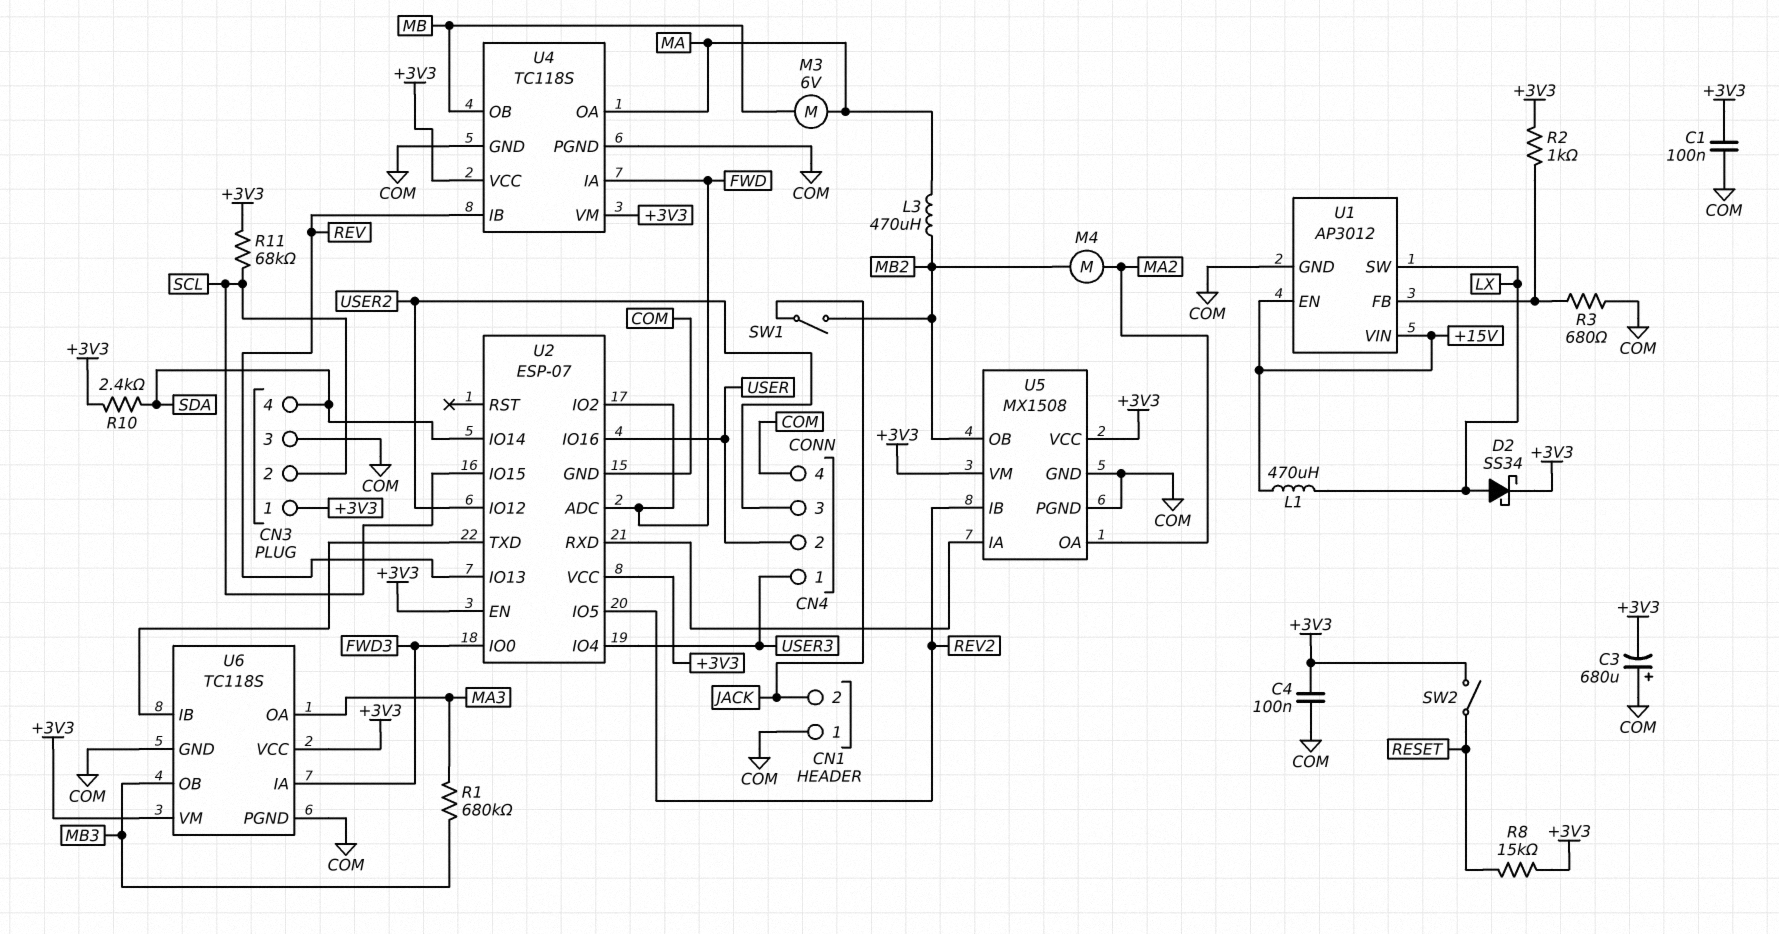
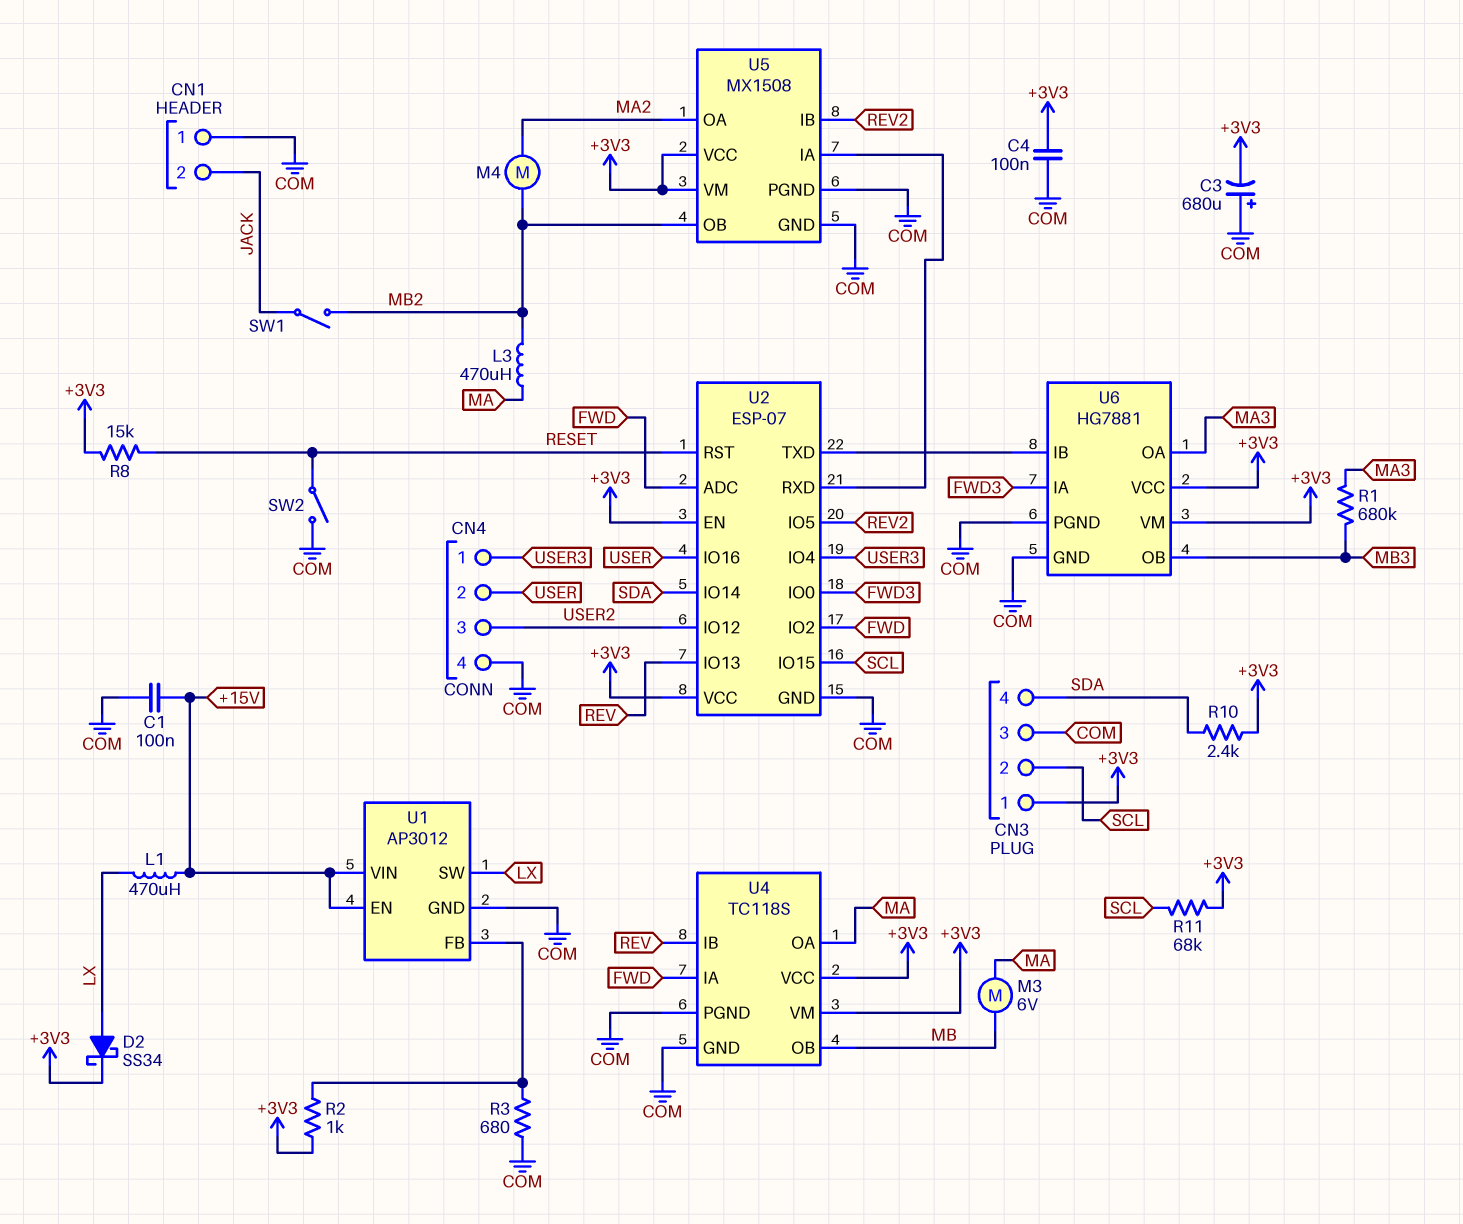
C1: 100nF (+3V3, COM) -> 100nF (+15V, COM)
SW2: switch (+3V3, RESET) -> switch (COM, RESET)
U2 pin RST: none -> RESET
U6: TC118S -> HG7881

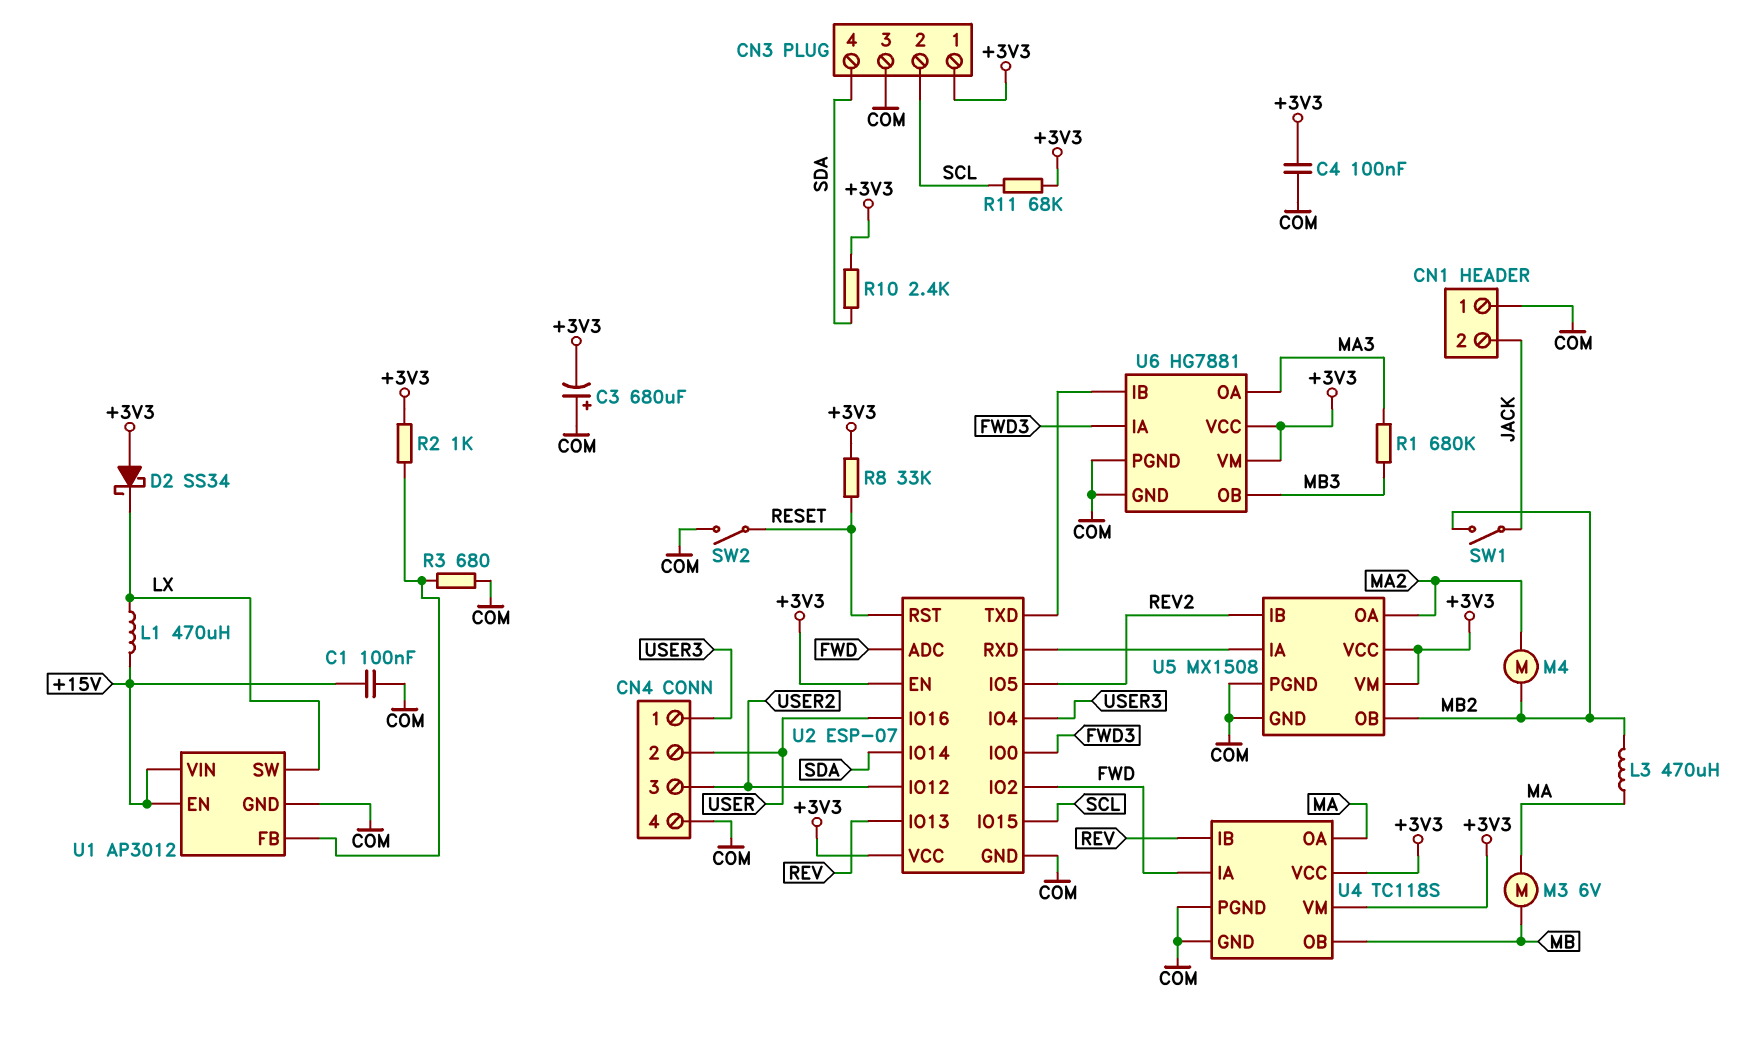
D2: schottky SS34 (A LX, K +3V3) -> schottky SS34 (A +3V3, K LX)
R8: 15k (+3V3, RESET) -> 33k (+3V3, RESET)

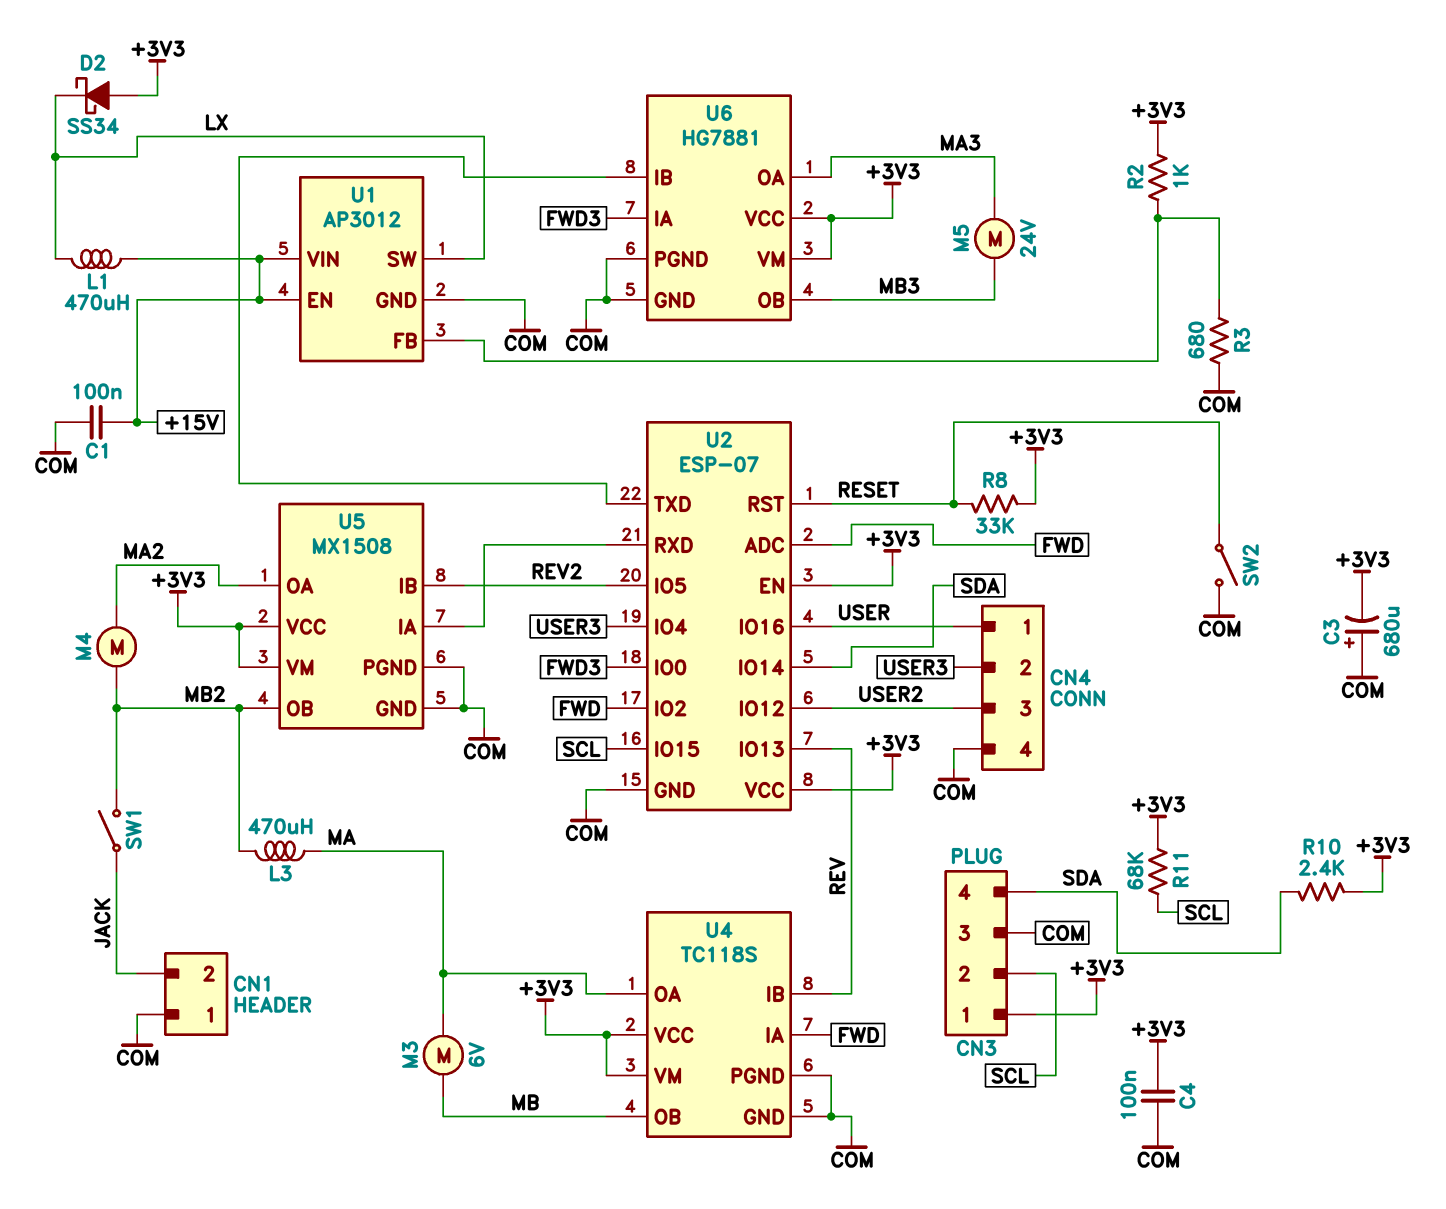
CN4 pin 1: USER3 -> USER
CN4 pin 2: USER -> USER3
M5: none -> motor 24V (MA3, MB3)
R1: 680k (MA3, MB3) -> none

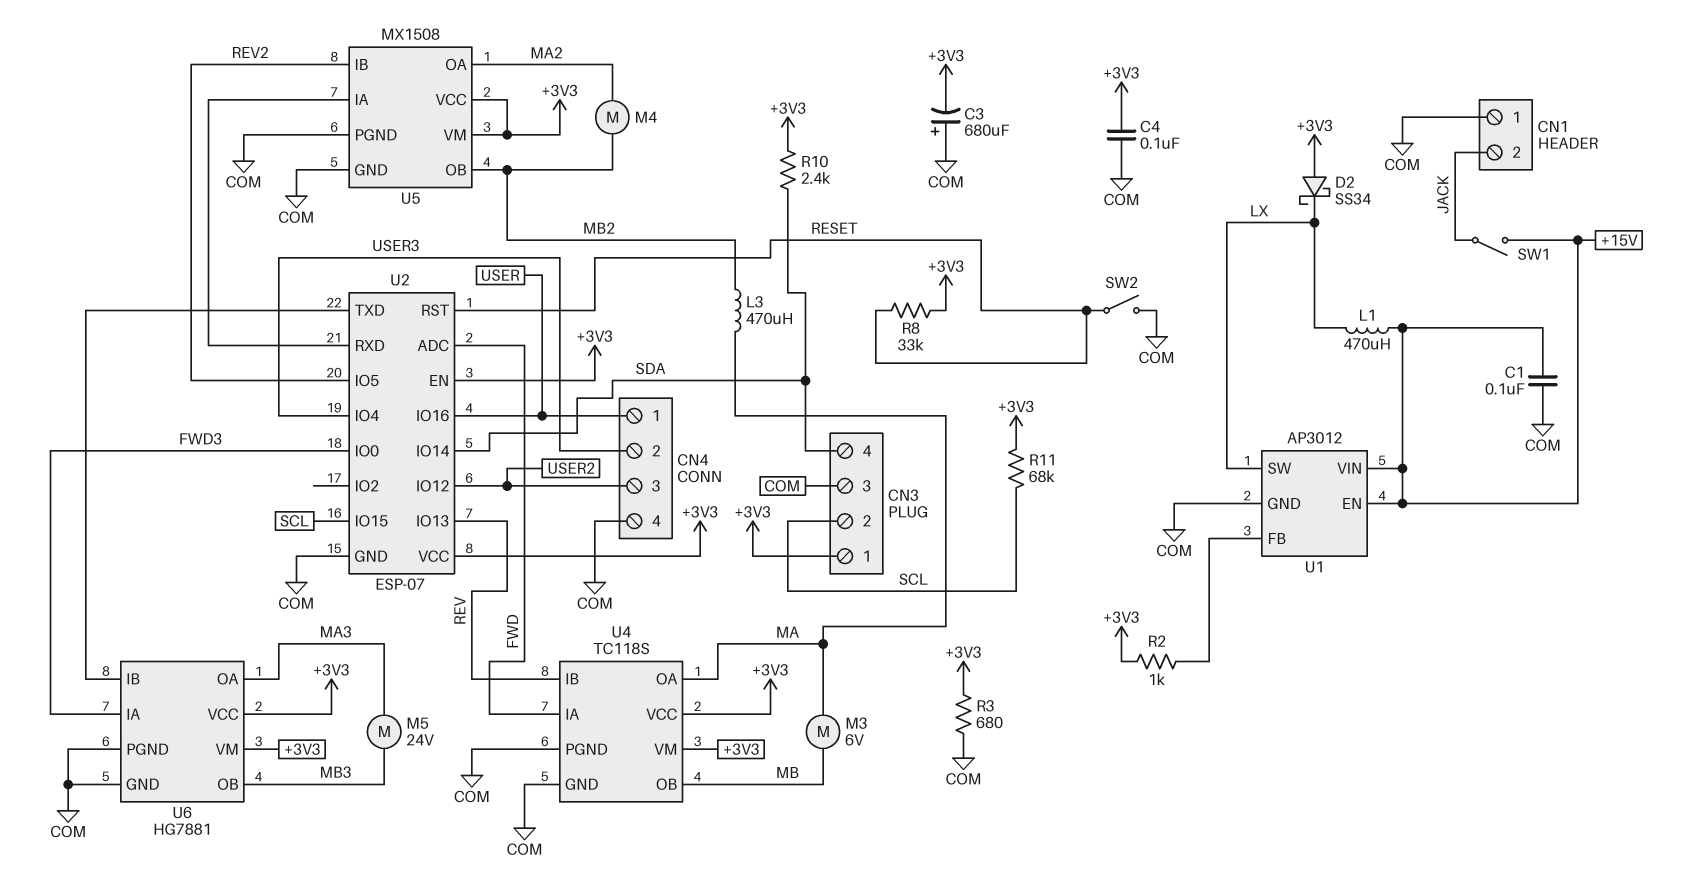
R3: 680 (COM, U1/FB) -> 680 (+3V3, COM)
SW1: switch (JACK, MB2) -> switch (+15V, JACK)
U2 pin IO2: FWD -> none

